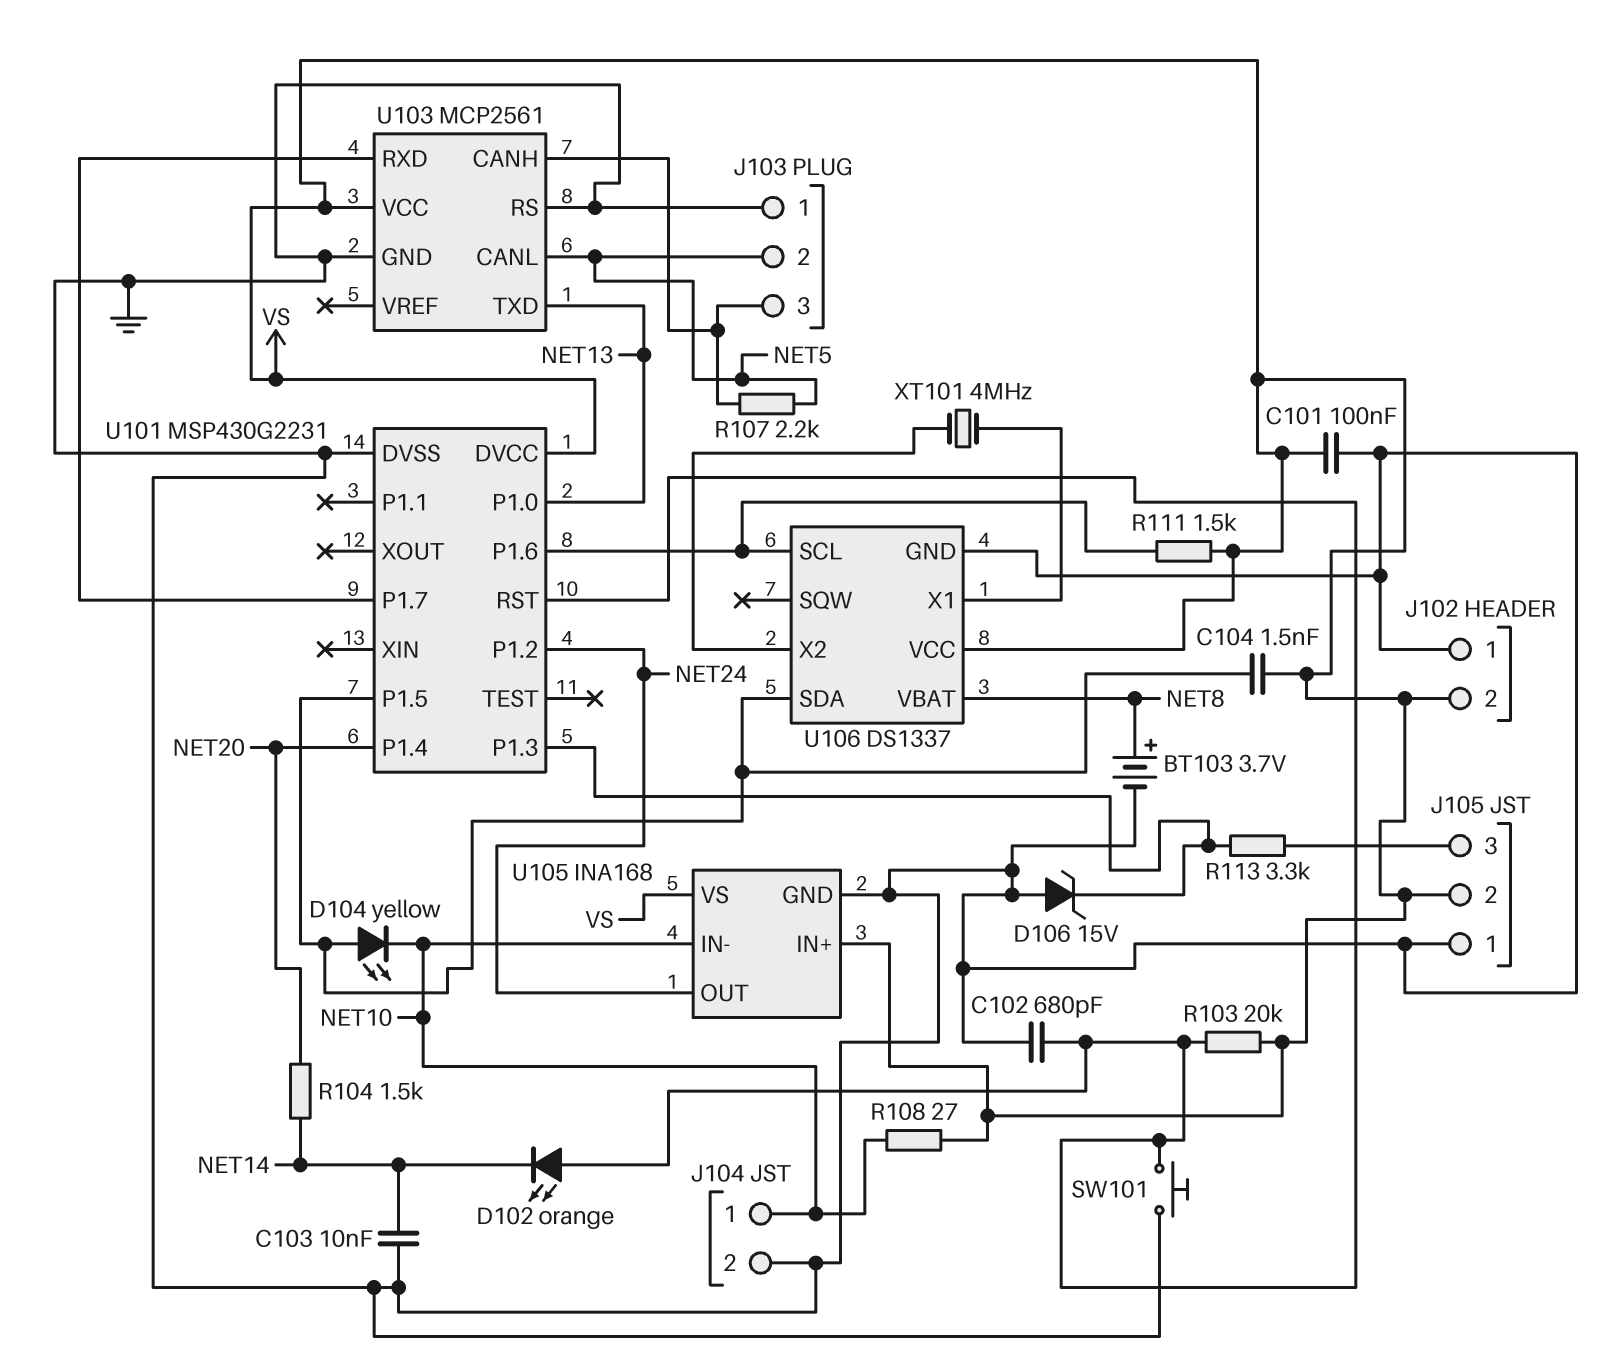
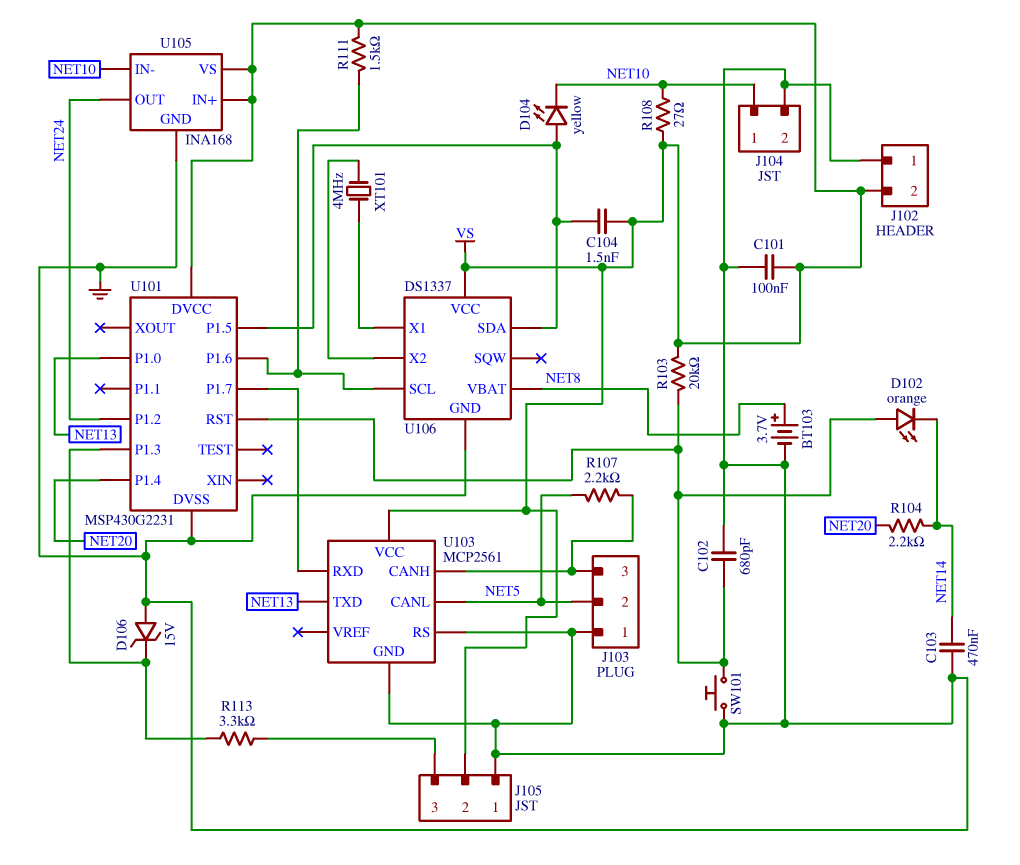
C103: 10nF (GND, NET14) -> 470nF (GND, NET14)
R104: 1.5k (NET14, NET20) -> 2.2k (NET14, NET20)

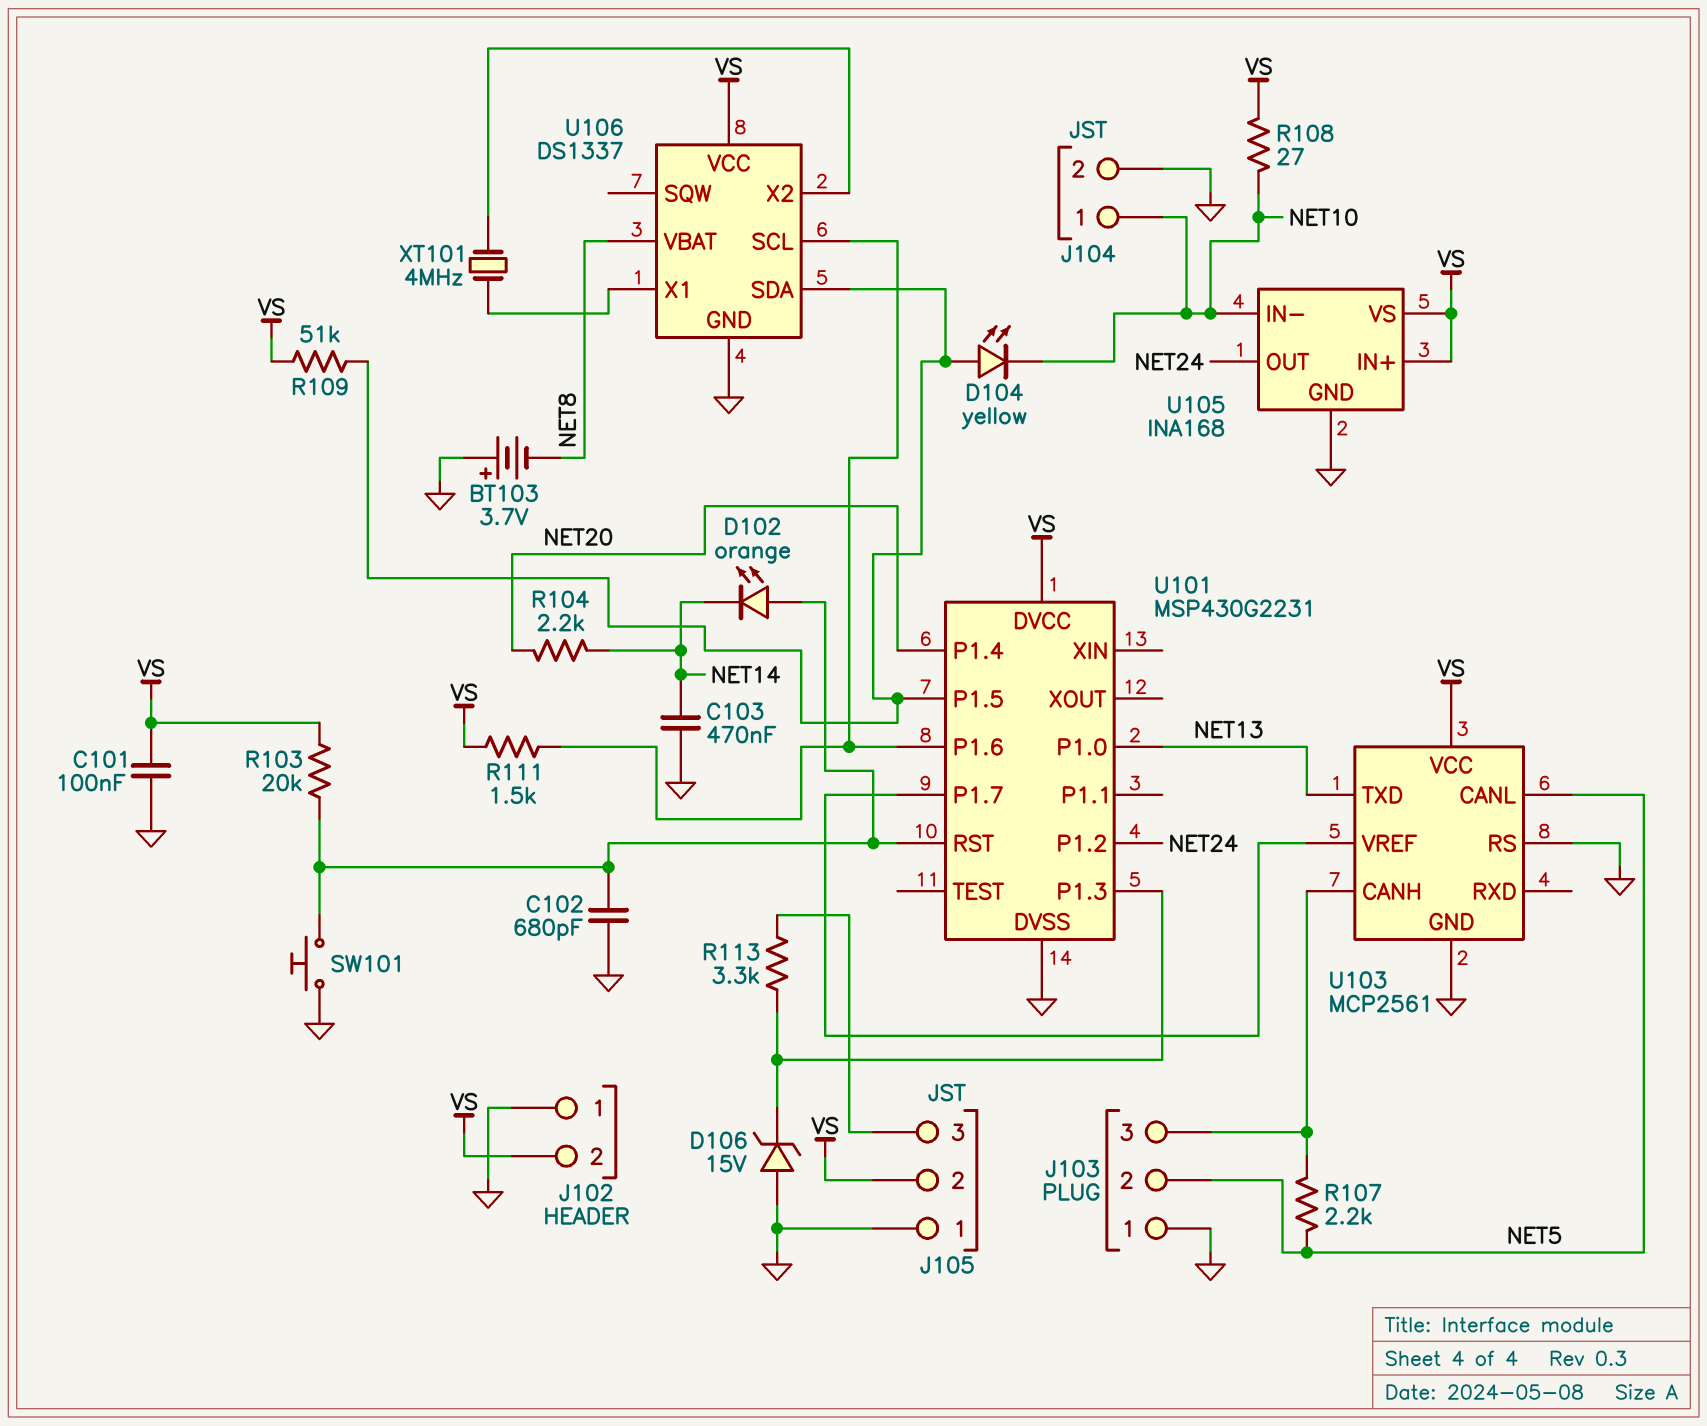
BT103: 3.7V (plus NET8, minus GND) -> 3.7V (plus GND, minus NET8)
C104: 1.5nF (U101/P1.5, VS) -> none
R109: none -> 51k (U101/P1.5, VS)
U103 pin RXD: U101/P1.7 -> none
U103 pin VREF: none -> U101/P1.7

